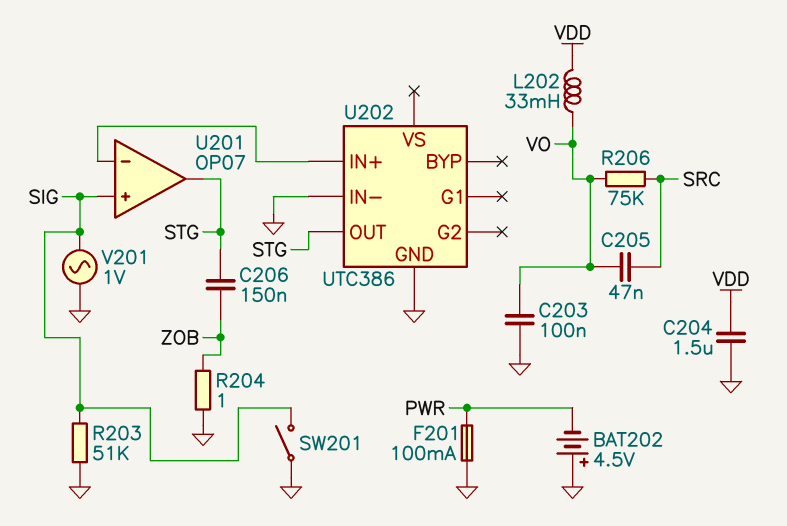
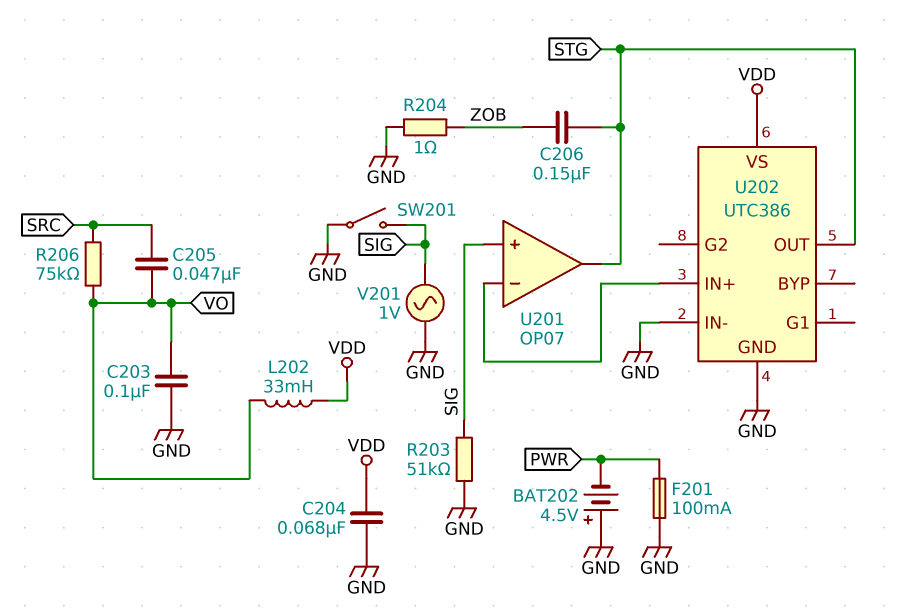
C204: 1.5uF (GND, VDD) -> 68nF (GND, VDD)
U202 pin VS: none -> VDD

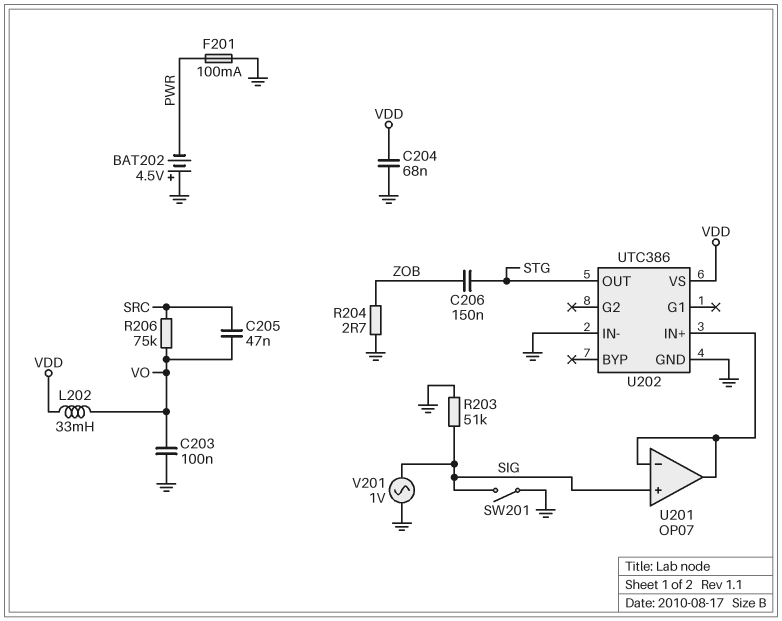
R204: 1 (GND, ZOB) -> 2.7 (GND, ZOB)
U201 pin out: STG -> U201/in-

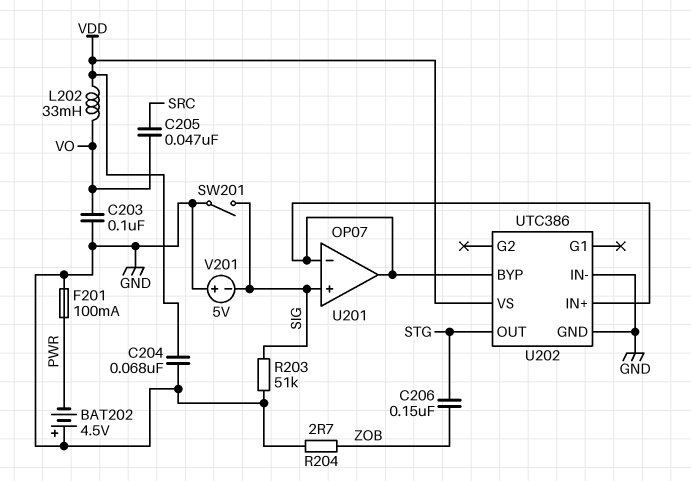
R206: 75k (SRC, VO) -> none
U202 pin BYP: none -> U201/in-
V201: AC 1V (GND, SIG) -> 5V (plus GND, minus SIG)

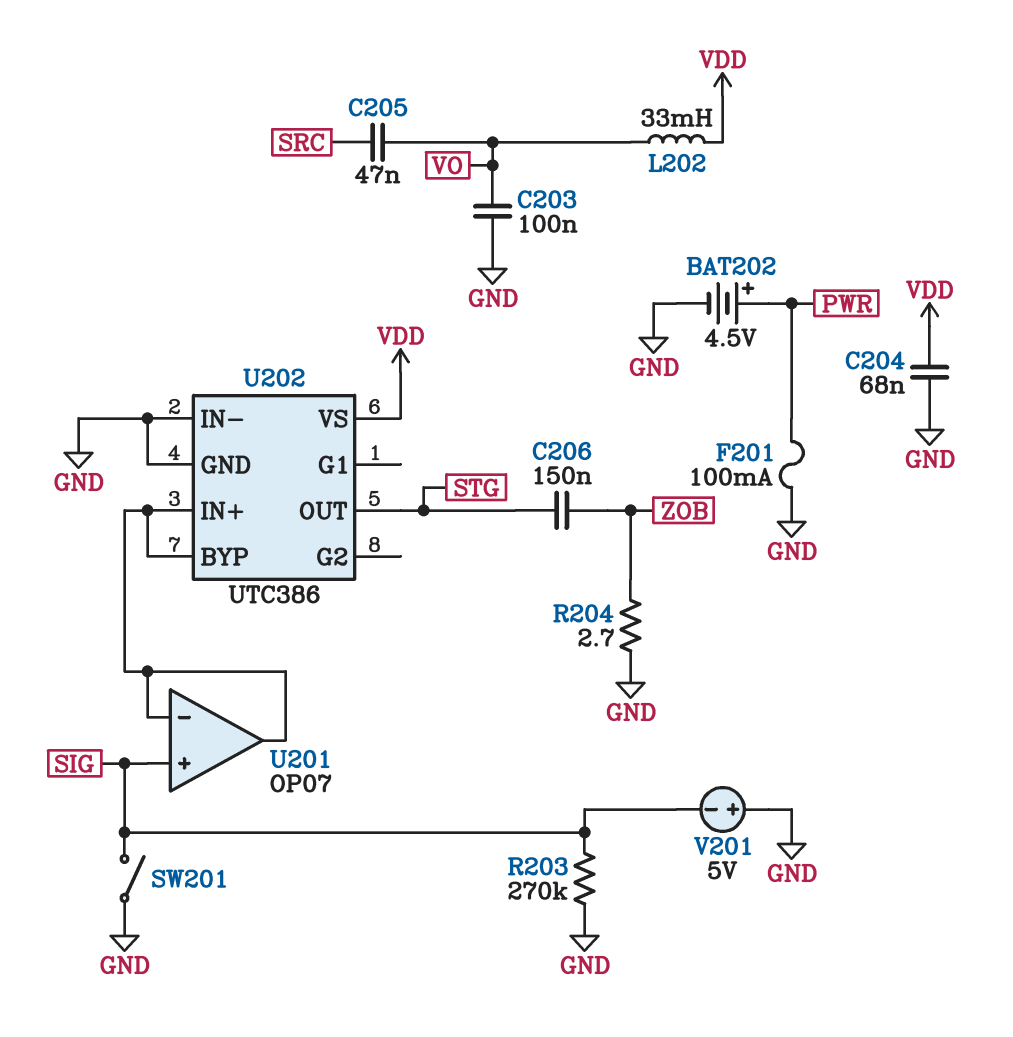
BAT202: 4.5V (plus GND, minus PWR) -> 4.5V (plus PWR, minus GND)
R203: 51k (GND, SIG) -> 270k (GND, SIG)

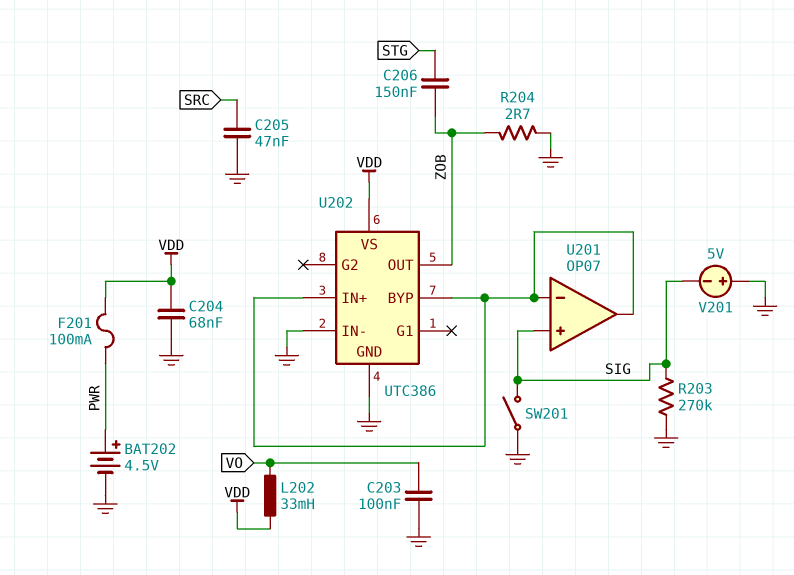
C205: 47nF (SRC, VO) -> 47nF (GND, SRC)
F201: 100mA (GND, PWR) -> 100mA (PWR, VDD)
U202 pin OUT: STG -> ZOB

